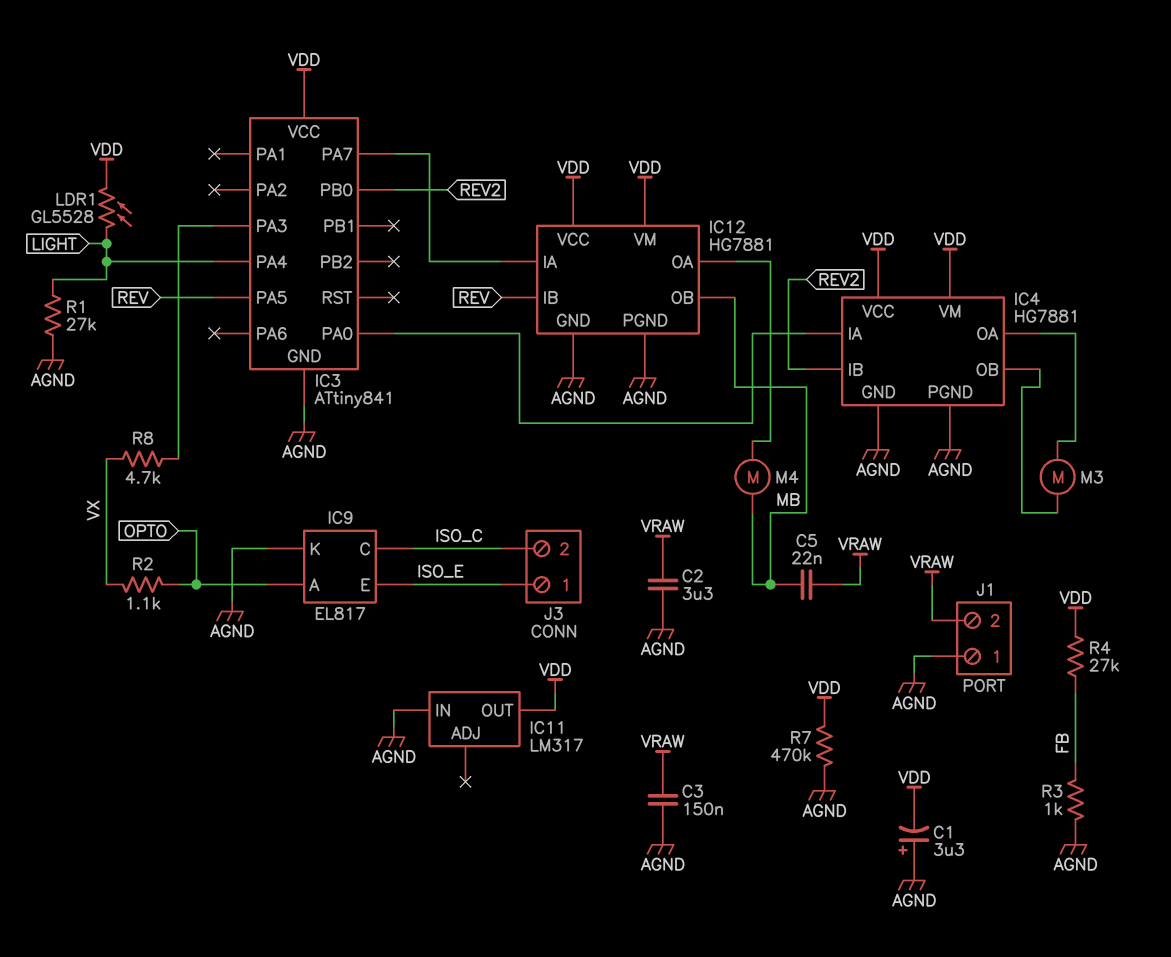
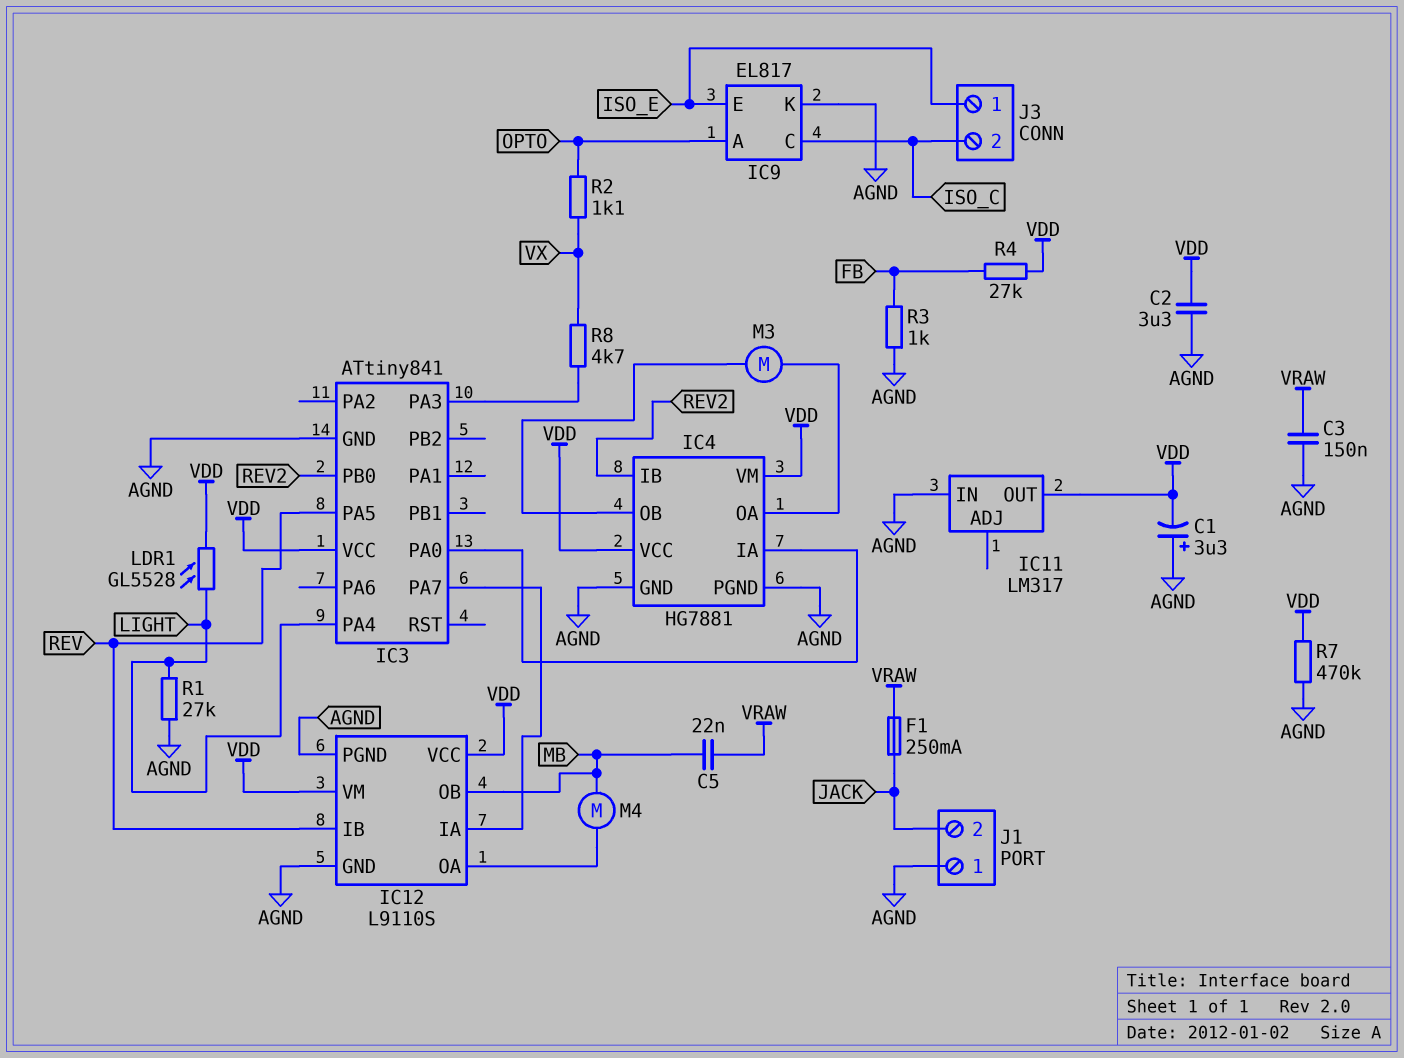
C2: 3.3uF (AGND, VRAW) -> 3.3uF (AGND, VDD)
F1: none -> 250mA (JACK, VRAW)
IC12: HG7881 -> L9110S
J1 pin 2: VRAW -> JACK

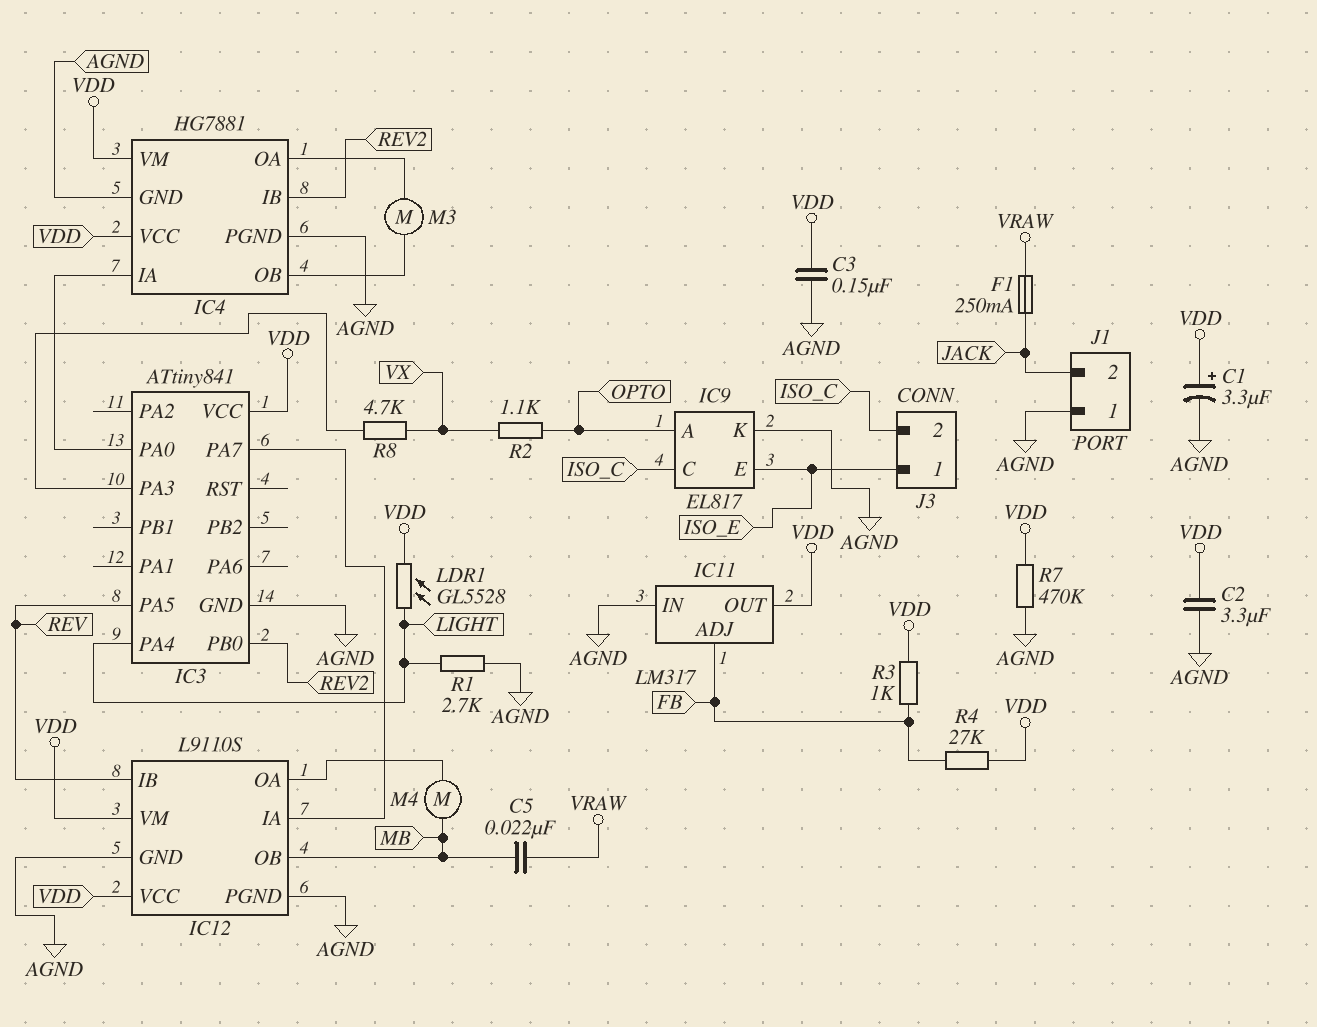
C1: 3.3uF (plus AGND, minus VDD) -> 3.3uF (plus VDD, minus AGND)
C3: 150nF (AGND, VRAW) -> 150nF (AGND, VDD)
IC11 pin ADJ: none -> FB
R1: 27k (AGND, LIGHT) -> 2.7k (AGND, LIGHT)
R3: 1k (AGND, FB) -> 1k (FB, VDD)

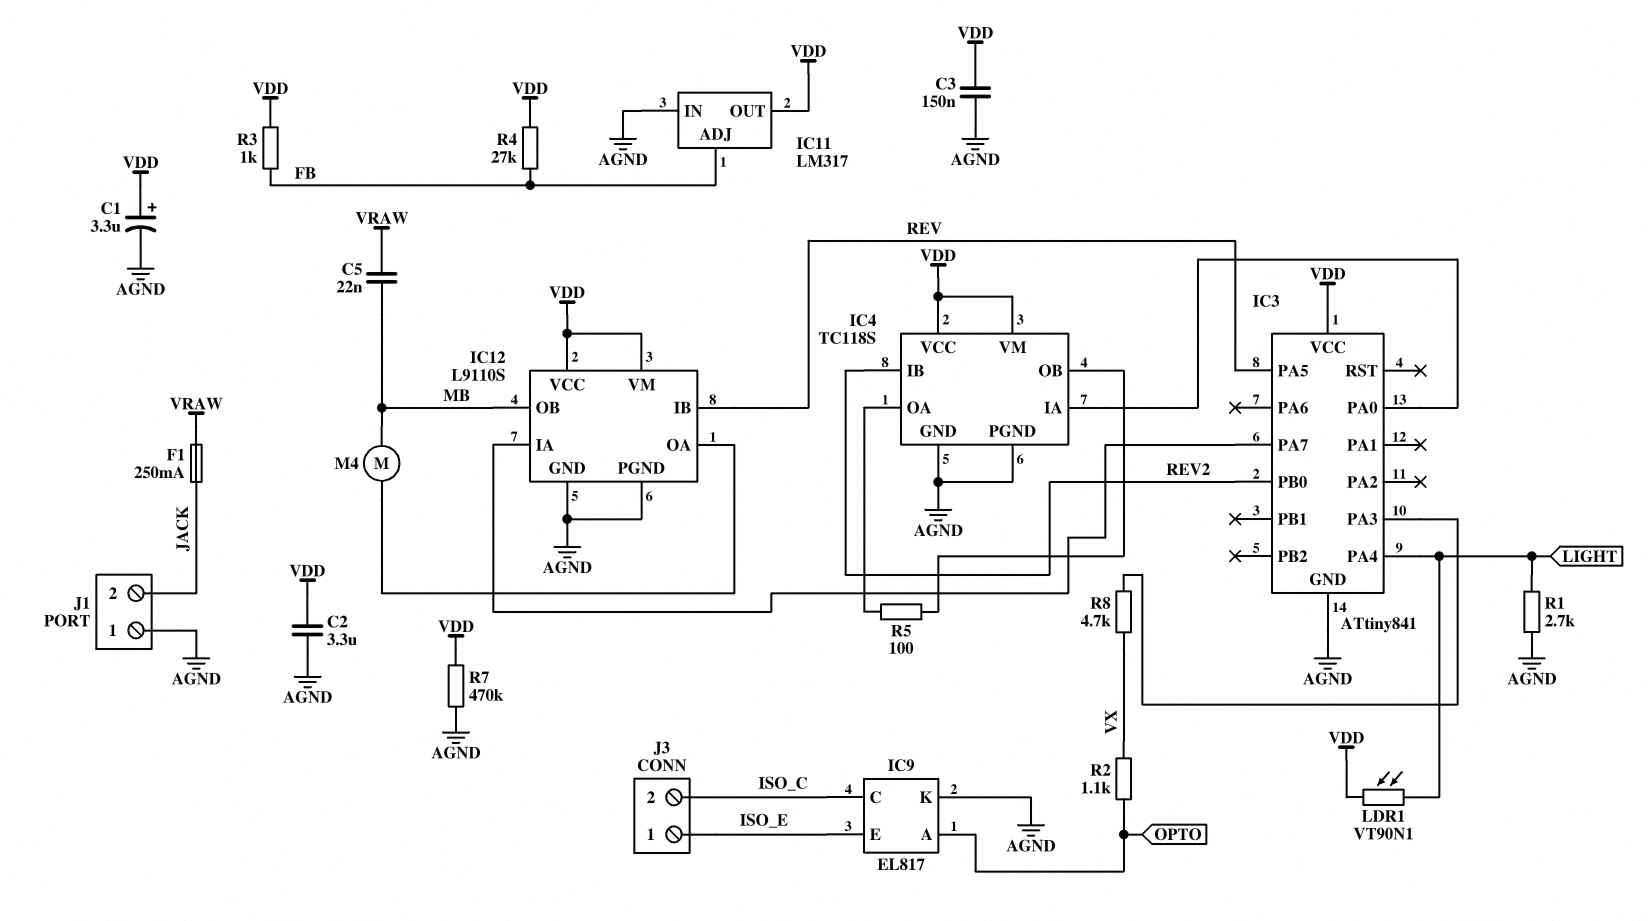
IC4: HG7881 -> TC118S
LDR1: GL5528 (LIGHT, VDD) -> VT90N1 (LIGHT, VDD)
M3: motor (IC4/OA, IC4/OB) -> none
R5: none -> 100 (IC4/OA, IC4/OB)

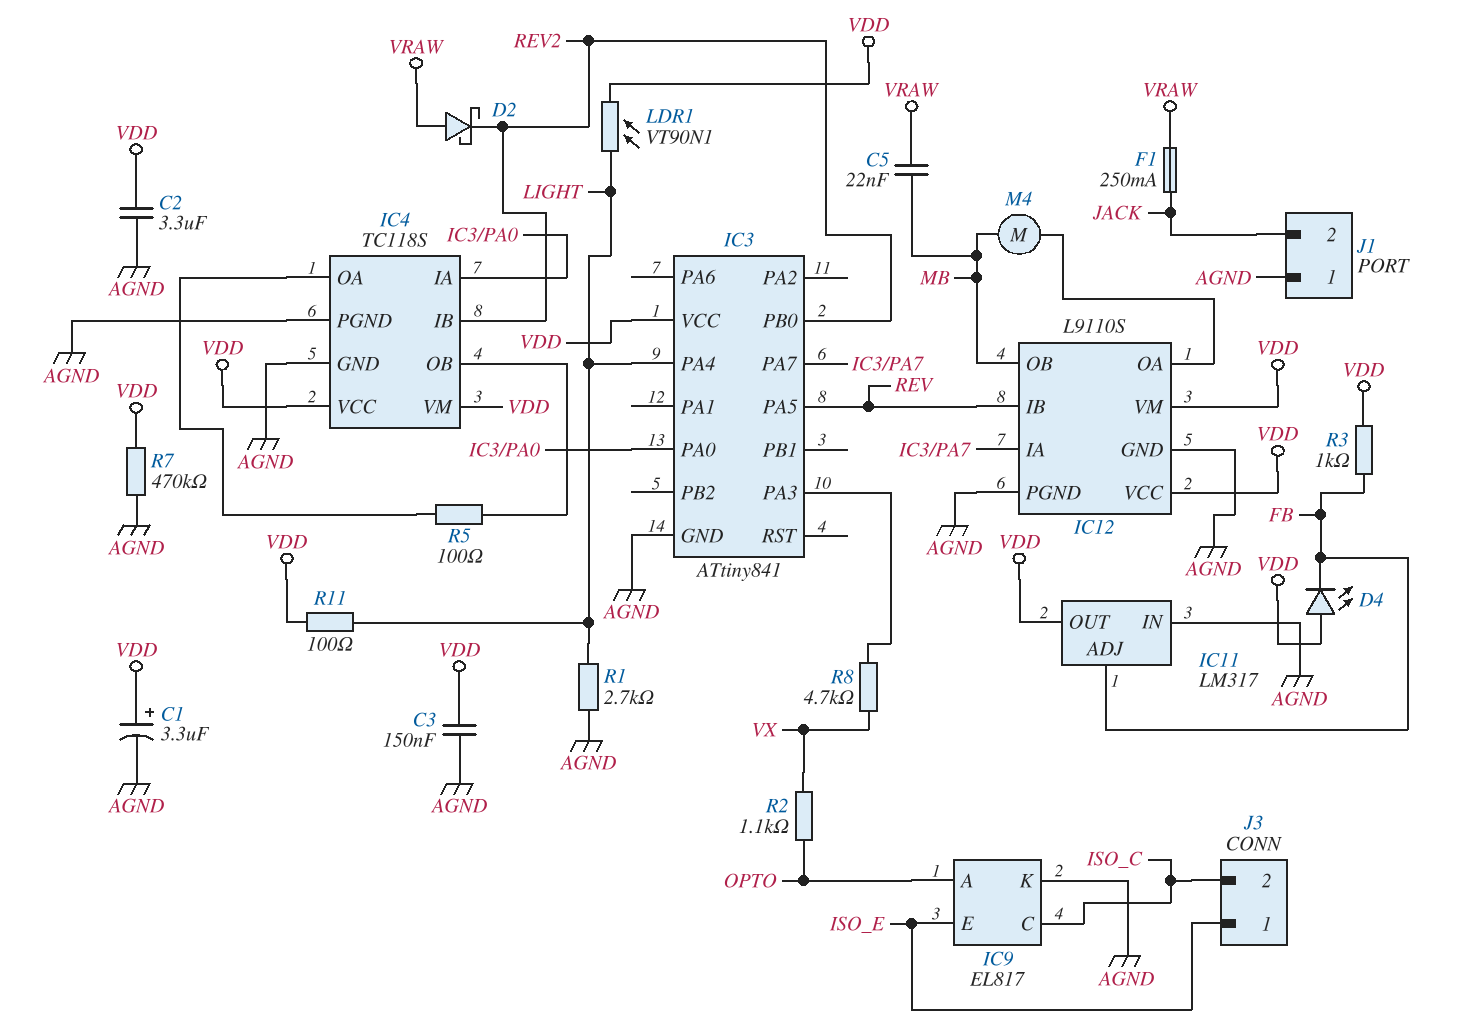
D2: none -> schottky (A VRAW, K REV2)
D4: none -> LED (A VDD, K FB)
R4: 27k (FB, VDD) -> none
R11: none -> 100 (LIGHT, VDD)

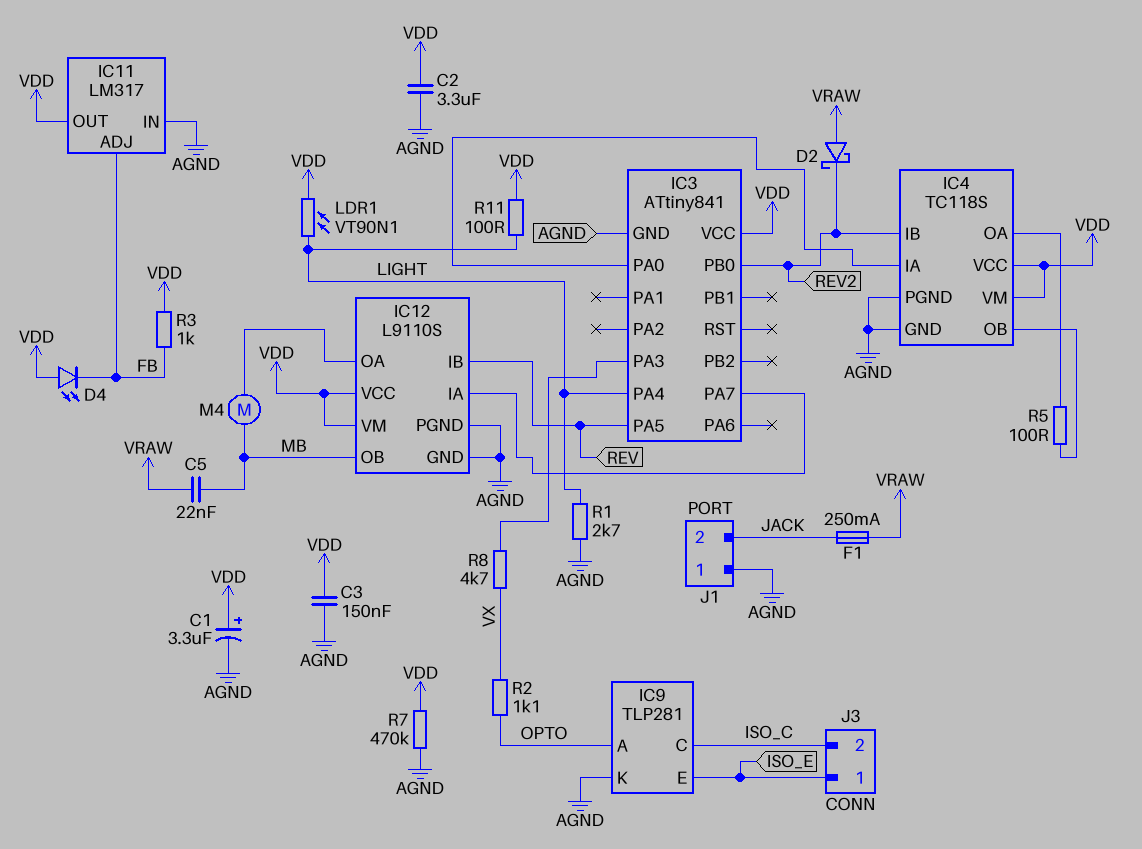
IC9: EL817 -> TLP281

